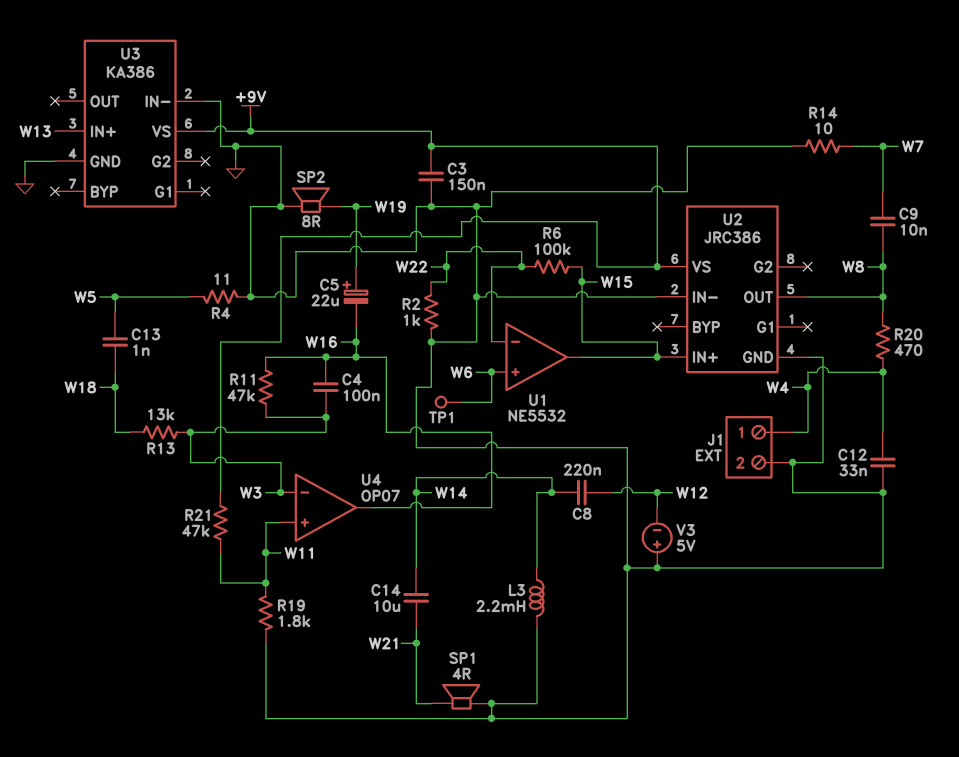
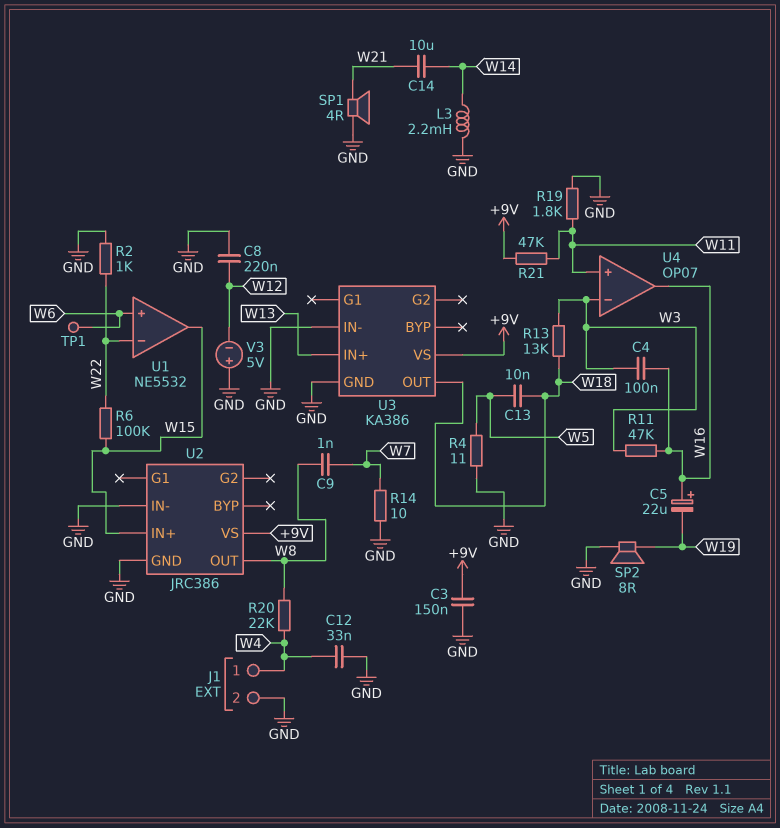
C5: 22uF (plus W19, minus W16) -> 22uF (plus W16, minus W19)
C8: 220nF (W12, W14) -> 220nF (GND, W12)
C9: 10nF (W7, W8) -> 1nF (W7, W8)
C13: 1nF (W5, W18) -> 10nF (W5, W18)
R20: 470 (W4, W8) -> 22k (W4, W8)
U3 pin OUT: none -> W18

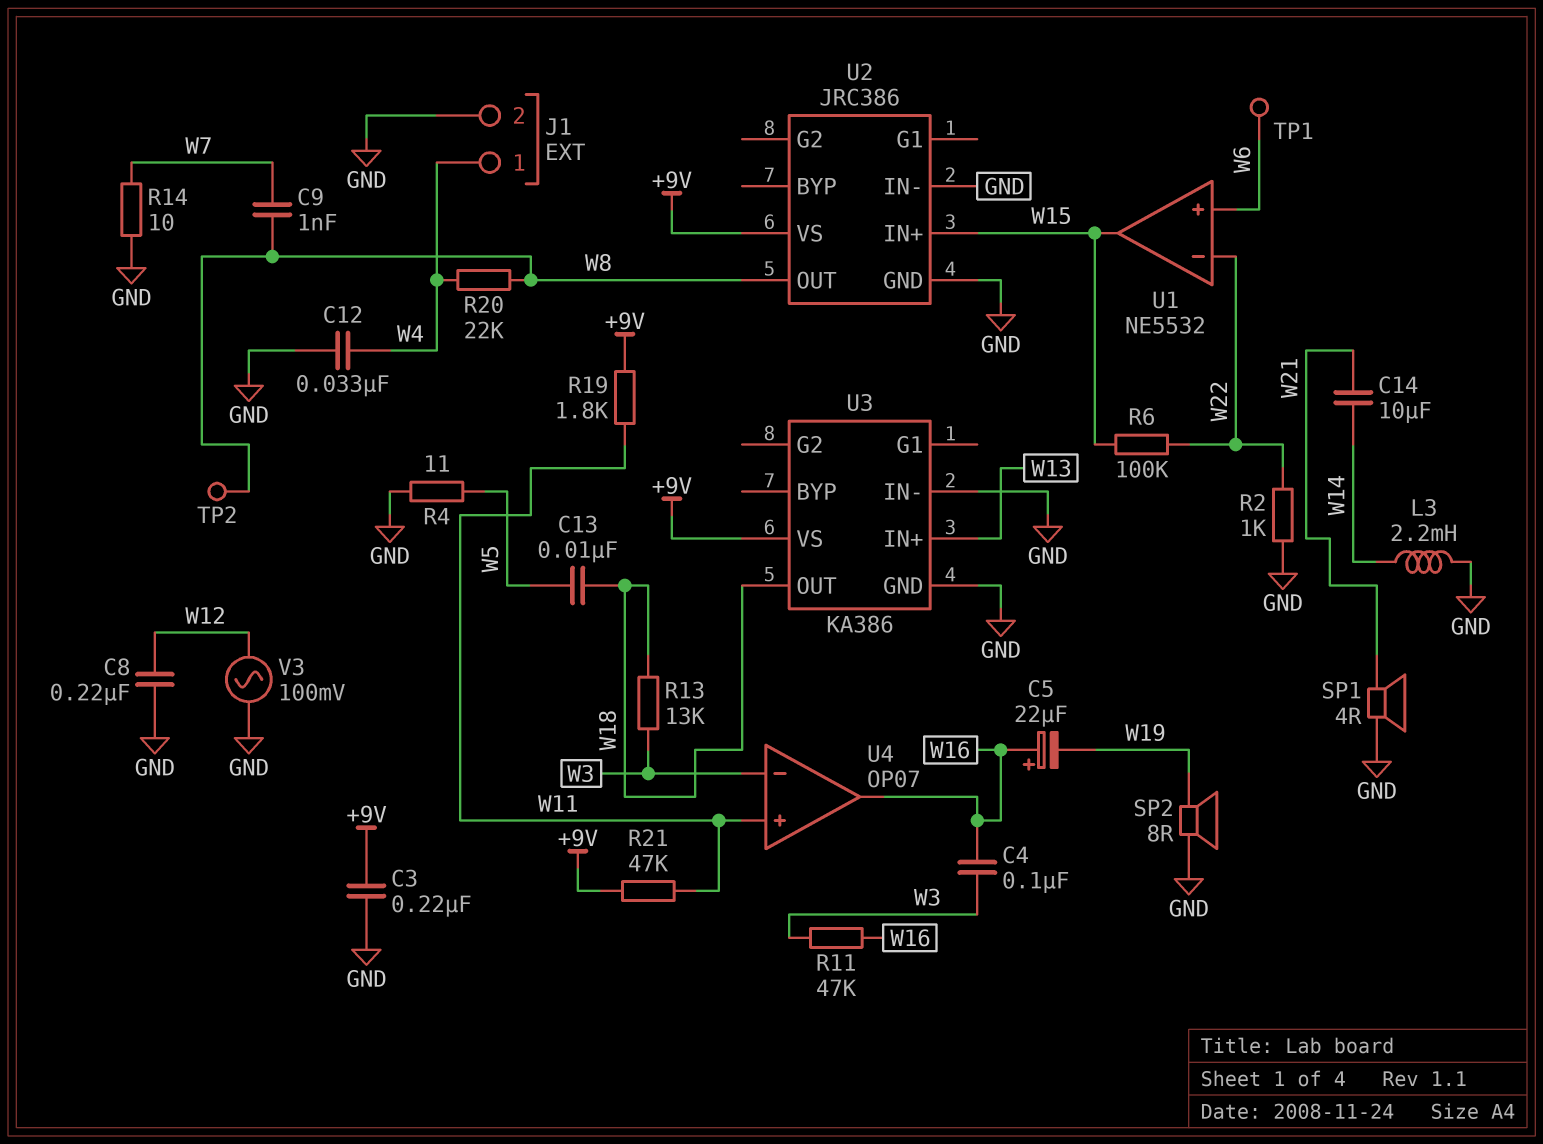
C3: 150nF (+9V, GND) -> 220nF (+9V, GND)
R19: 1.8k (GND, W11) -> 1.8k (+9V, W11)
TP2: none -> test point (W8)
V3: 5V (plus GND, minus W12) -> AC 100mV (GND, W12)

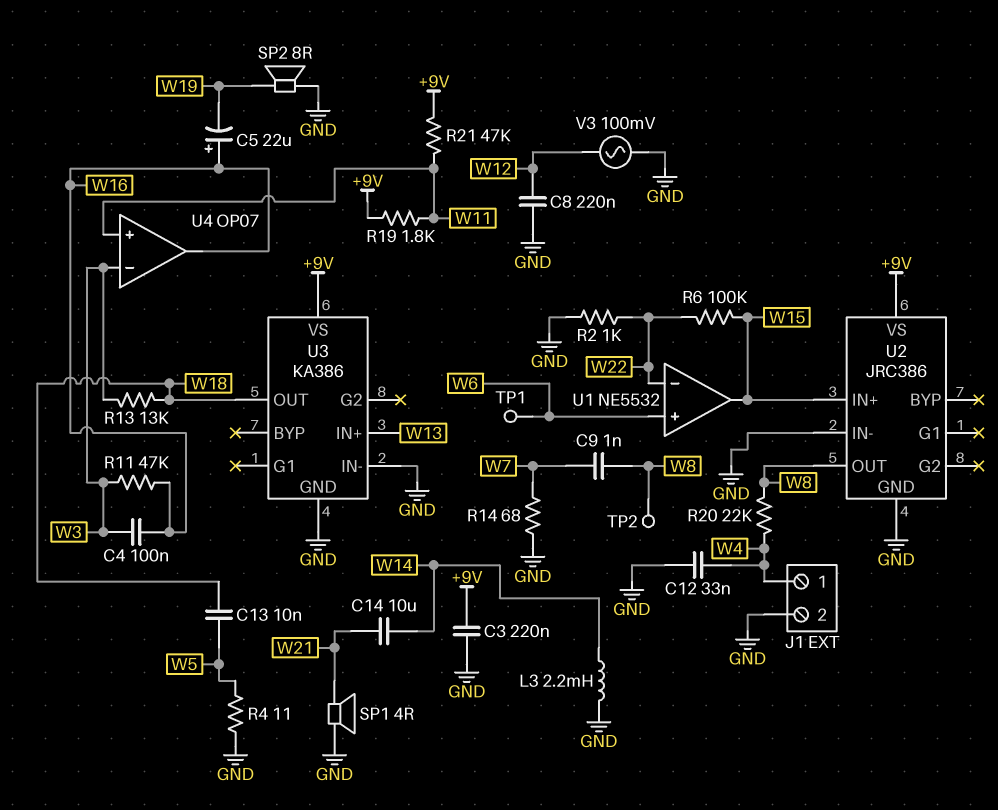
R14: 10 (GND, W7) -> 68 (GND, W7)

